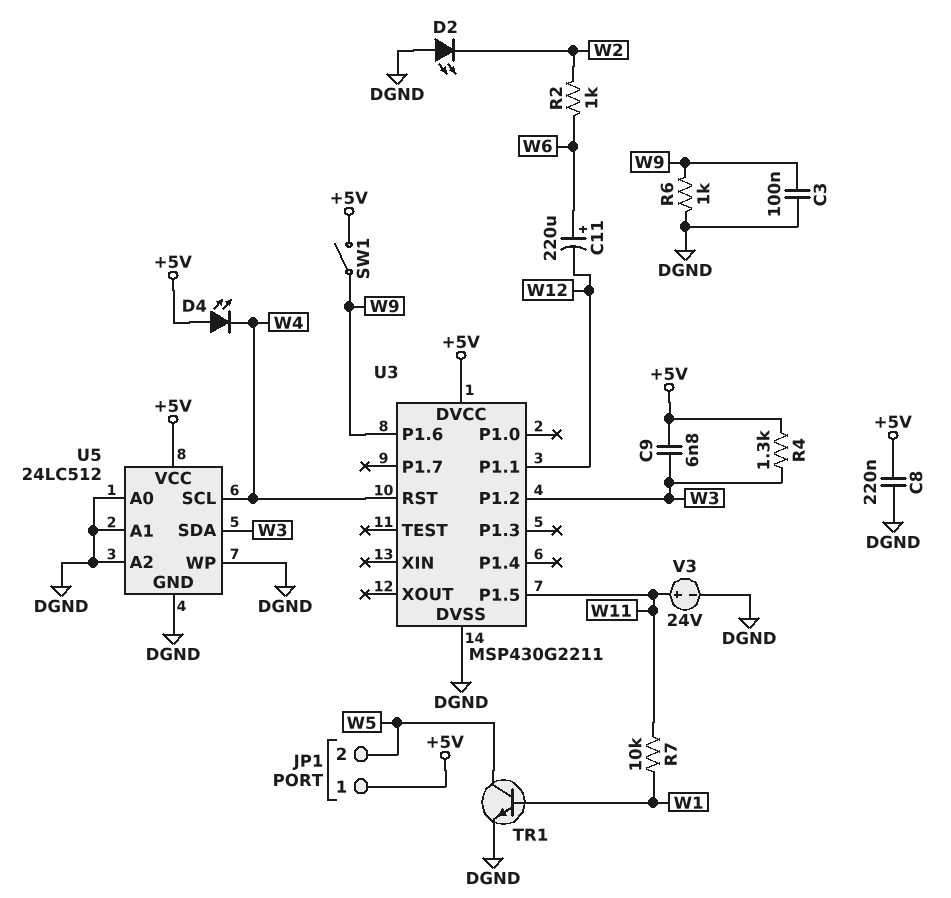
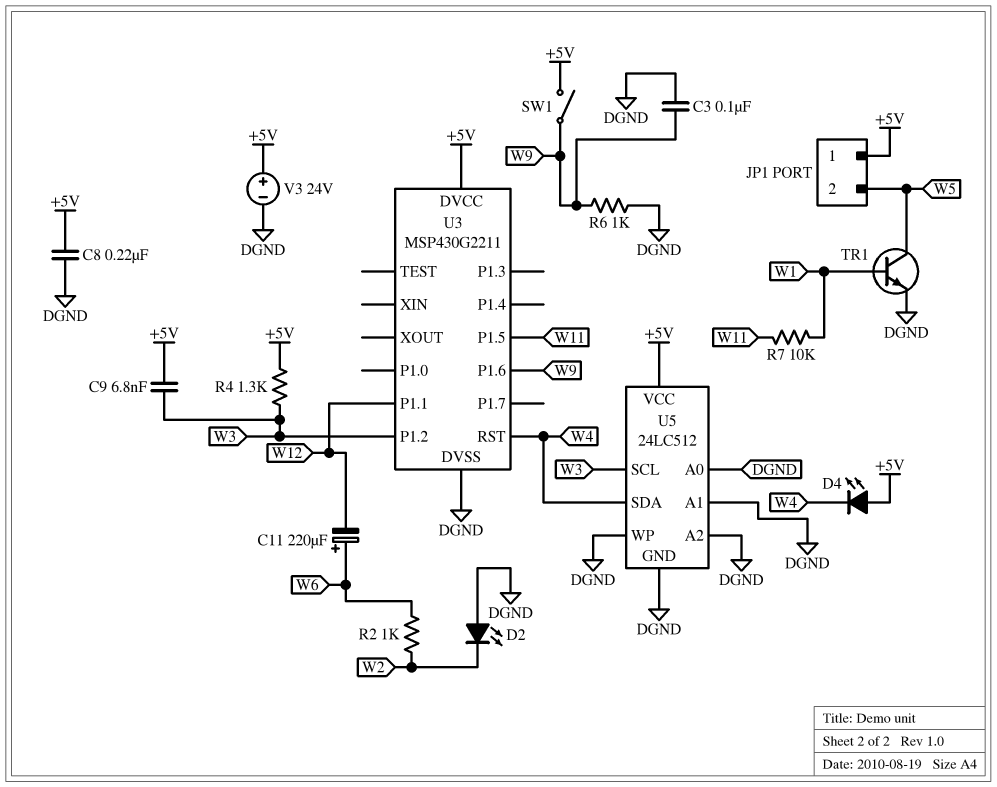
U5 pin SCL: W4 -> W3
U5 pin SDA: W3 -> W4
V3: 24V (plus W11, minus DGND) -> 24V (plus +5V, minus DGND)

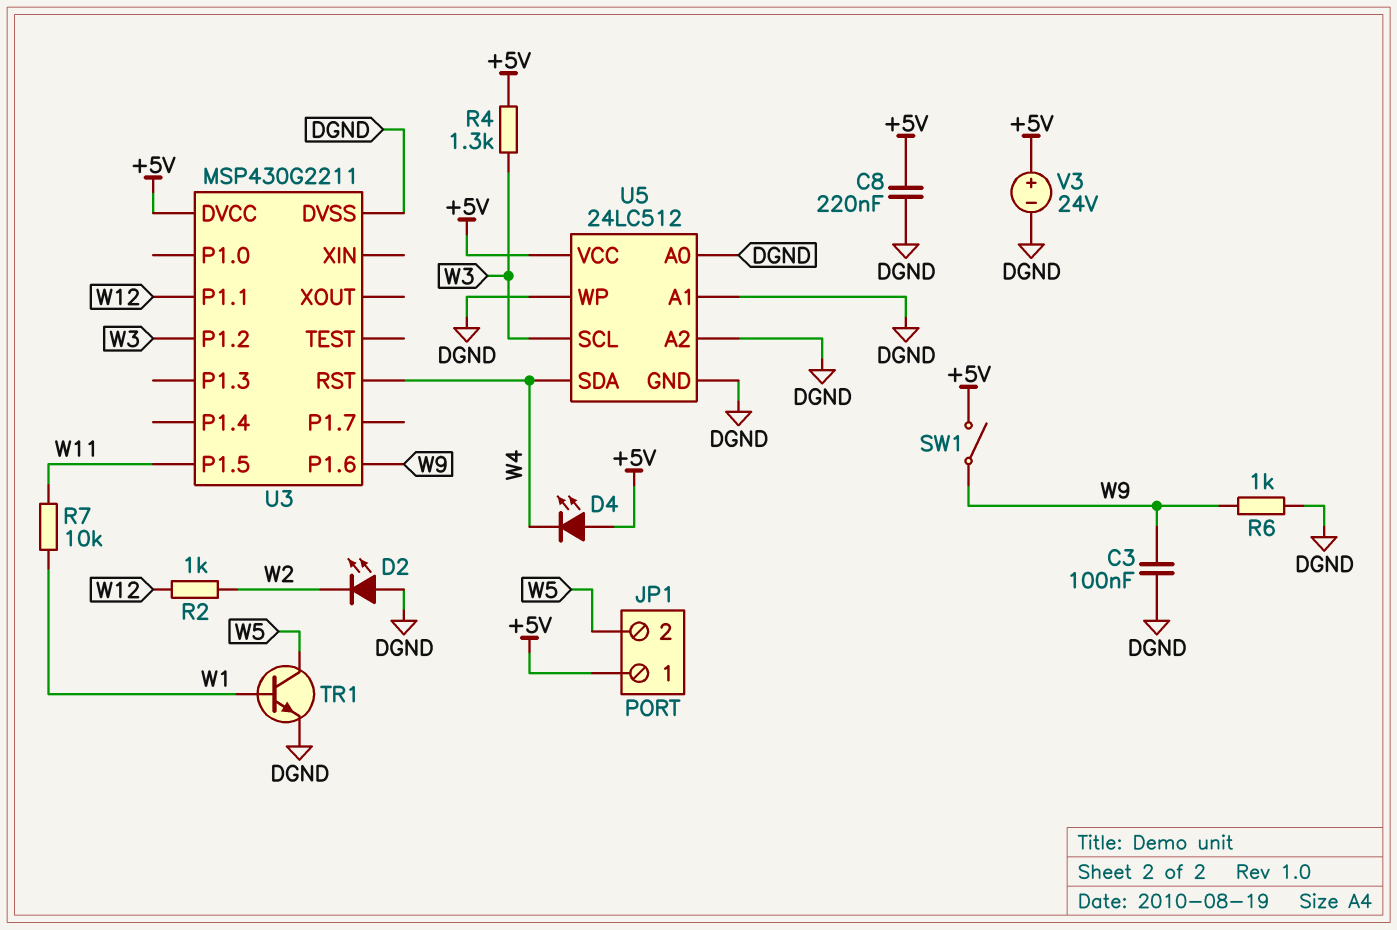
C9: 6.8nF (+5V, W3) -> none
C11: 220uF (plus W6, minus W12) -> none
R2: 1k (W2, W6) -> 1k (W2, W12)

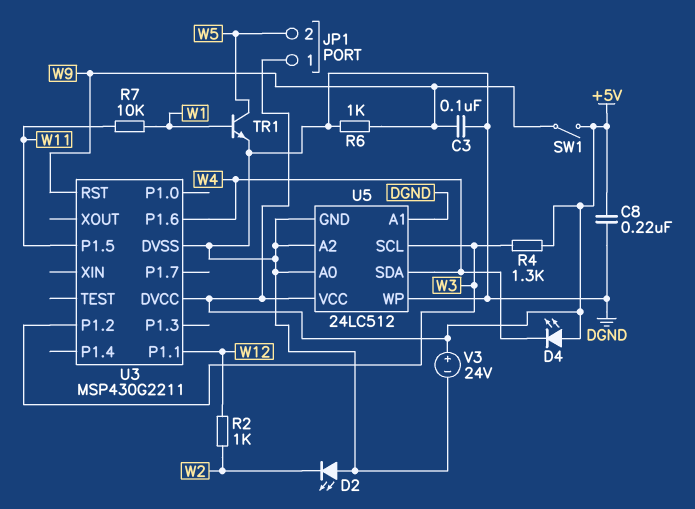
U3 pin P1.6: W9 -> W4
U3 pin RST: W4 -> W9

